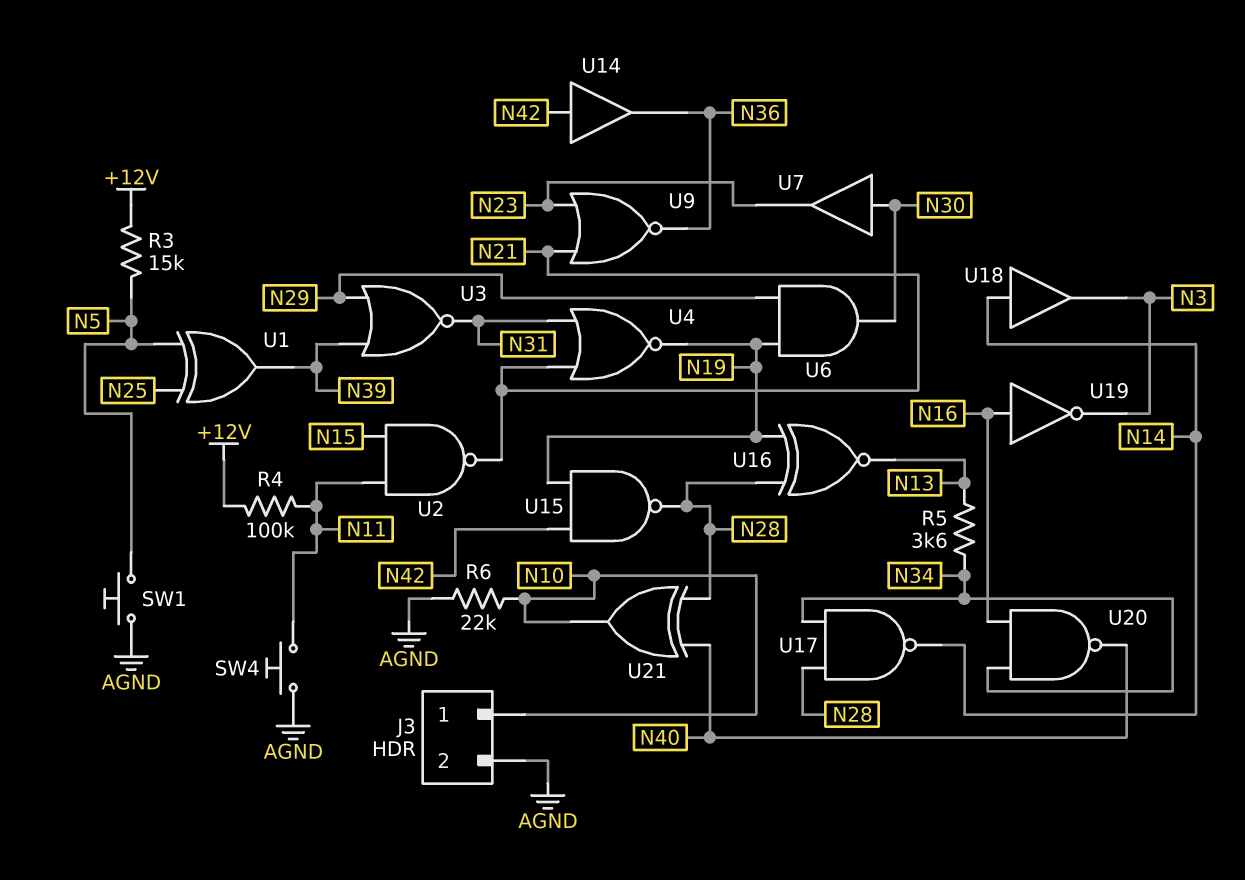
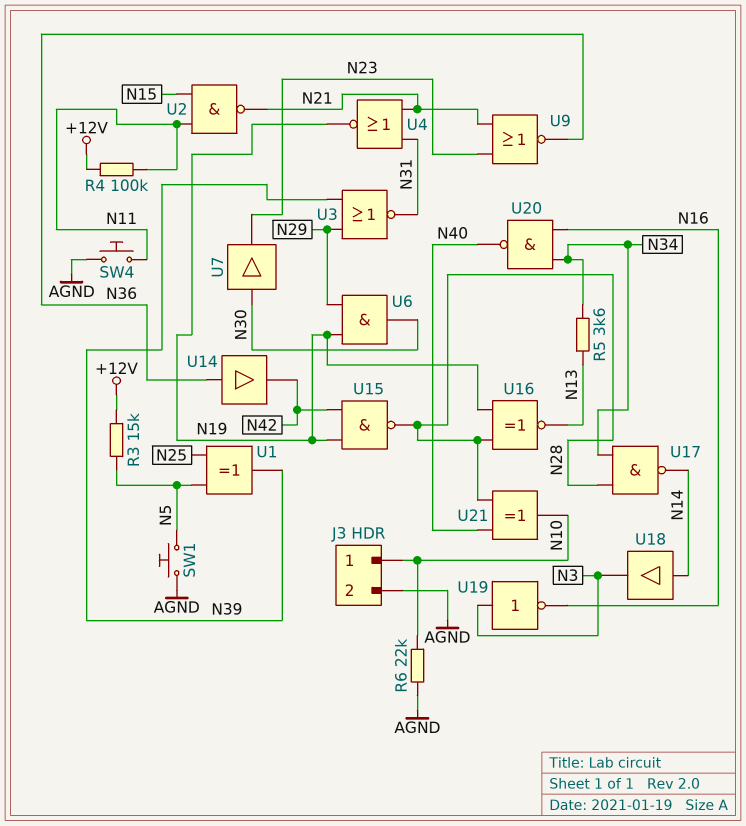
U14: buffer (in N42, out N36) -> buffer (in N36, out N42)
U19: NOT (in N16, out N3) -> NOT (in N3, out N16)

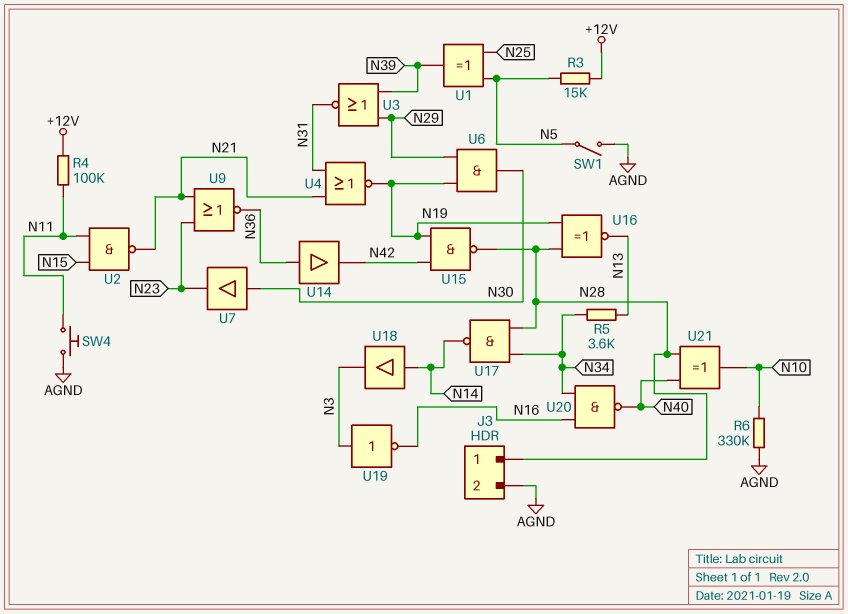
J3 pin 1: N10 -> N28
R6: 22k (AGND, N10) -> 330k (AGND, N10)
SW1: button (AGND, N5) -> switch (AGND, N5)

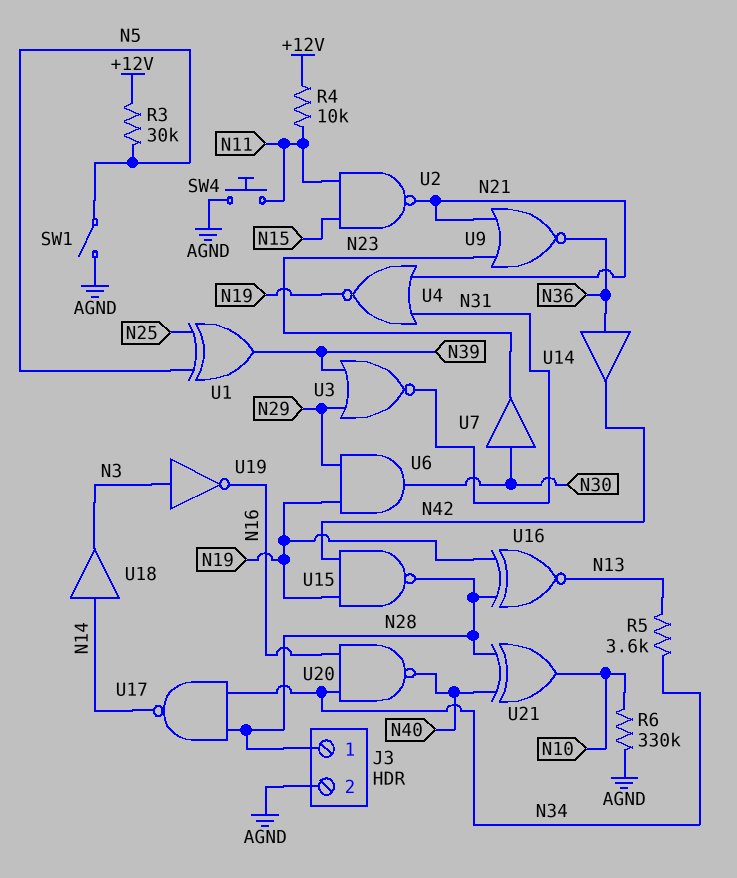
R3: 15k (+12V, N5) -> 30k (+12V, N5)
R4: 100k (+12V, N11) -> 10k (+12V, N11)

